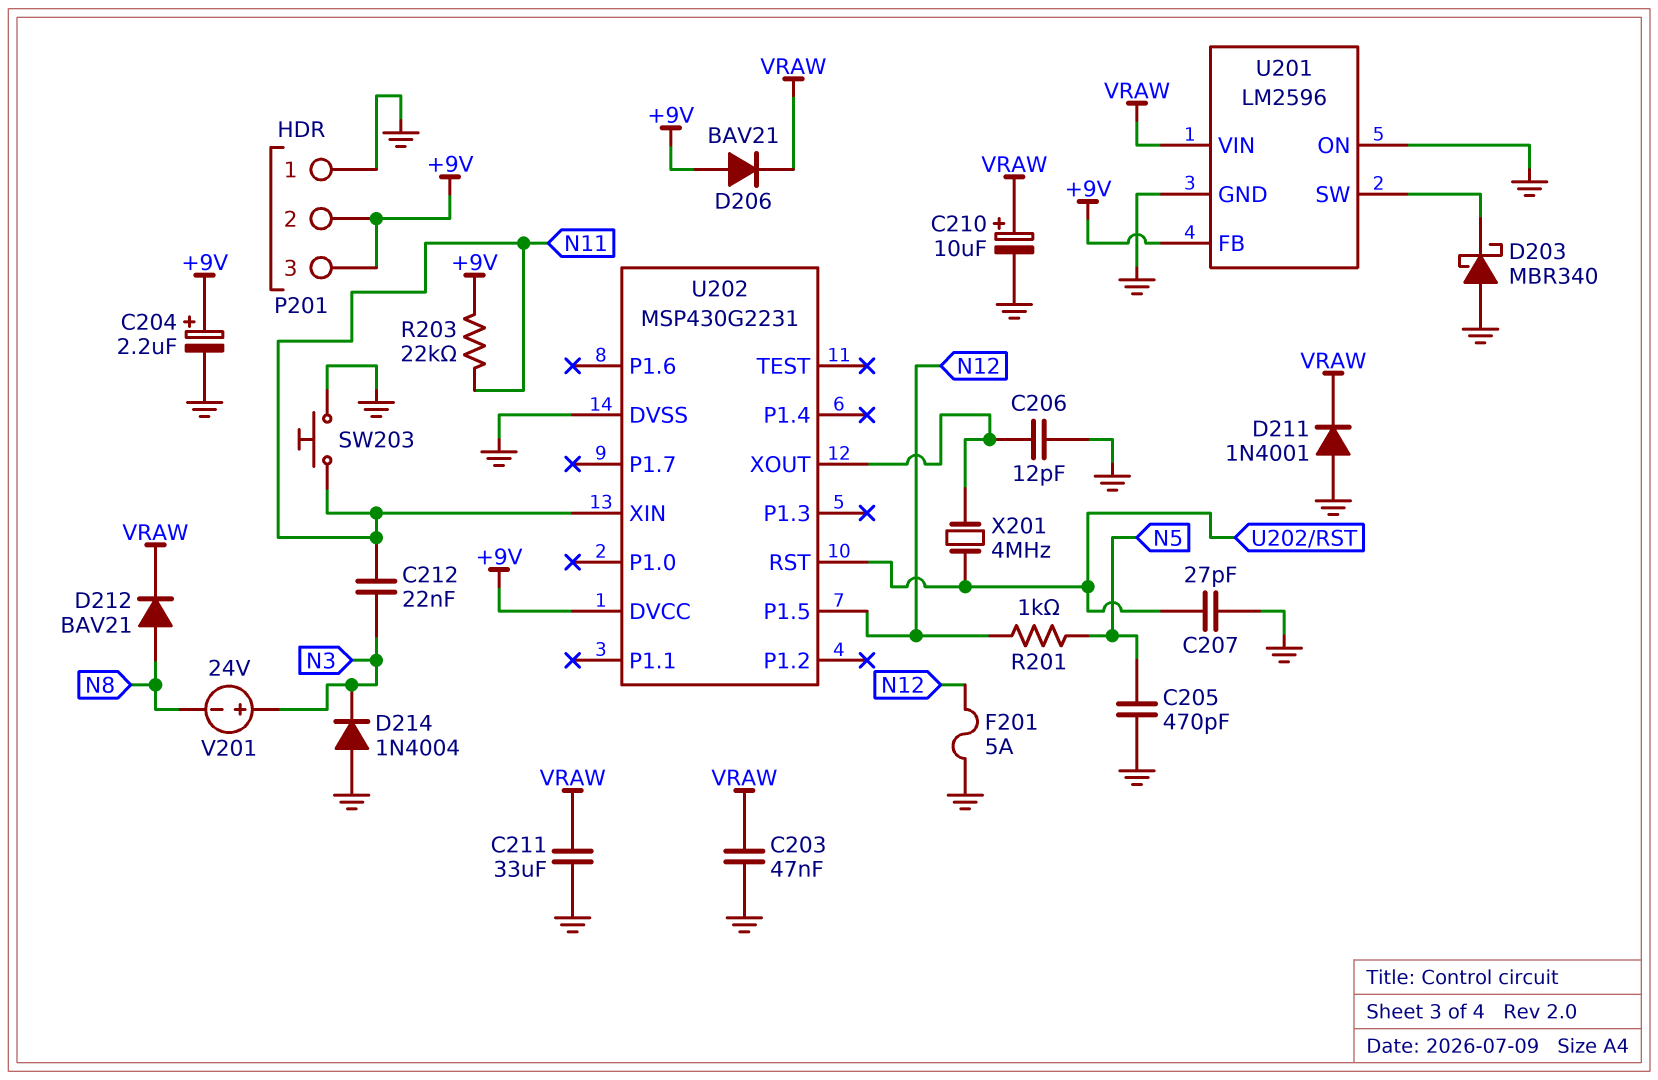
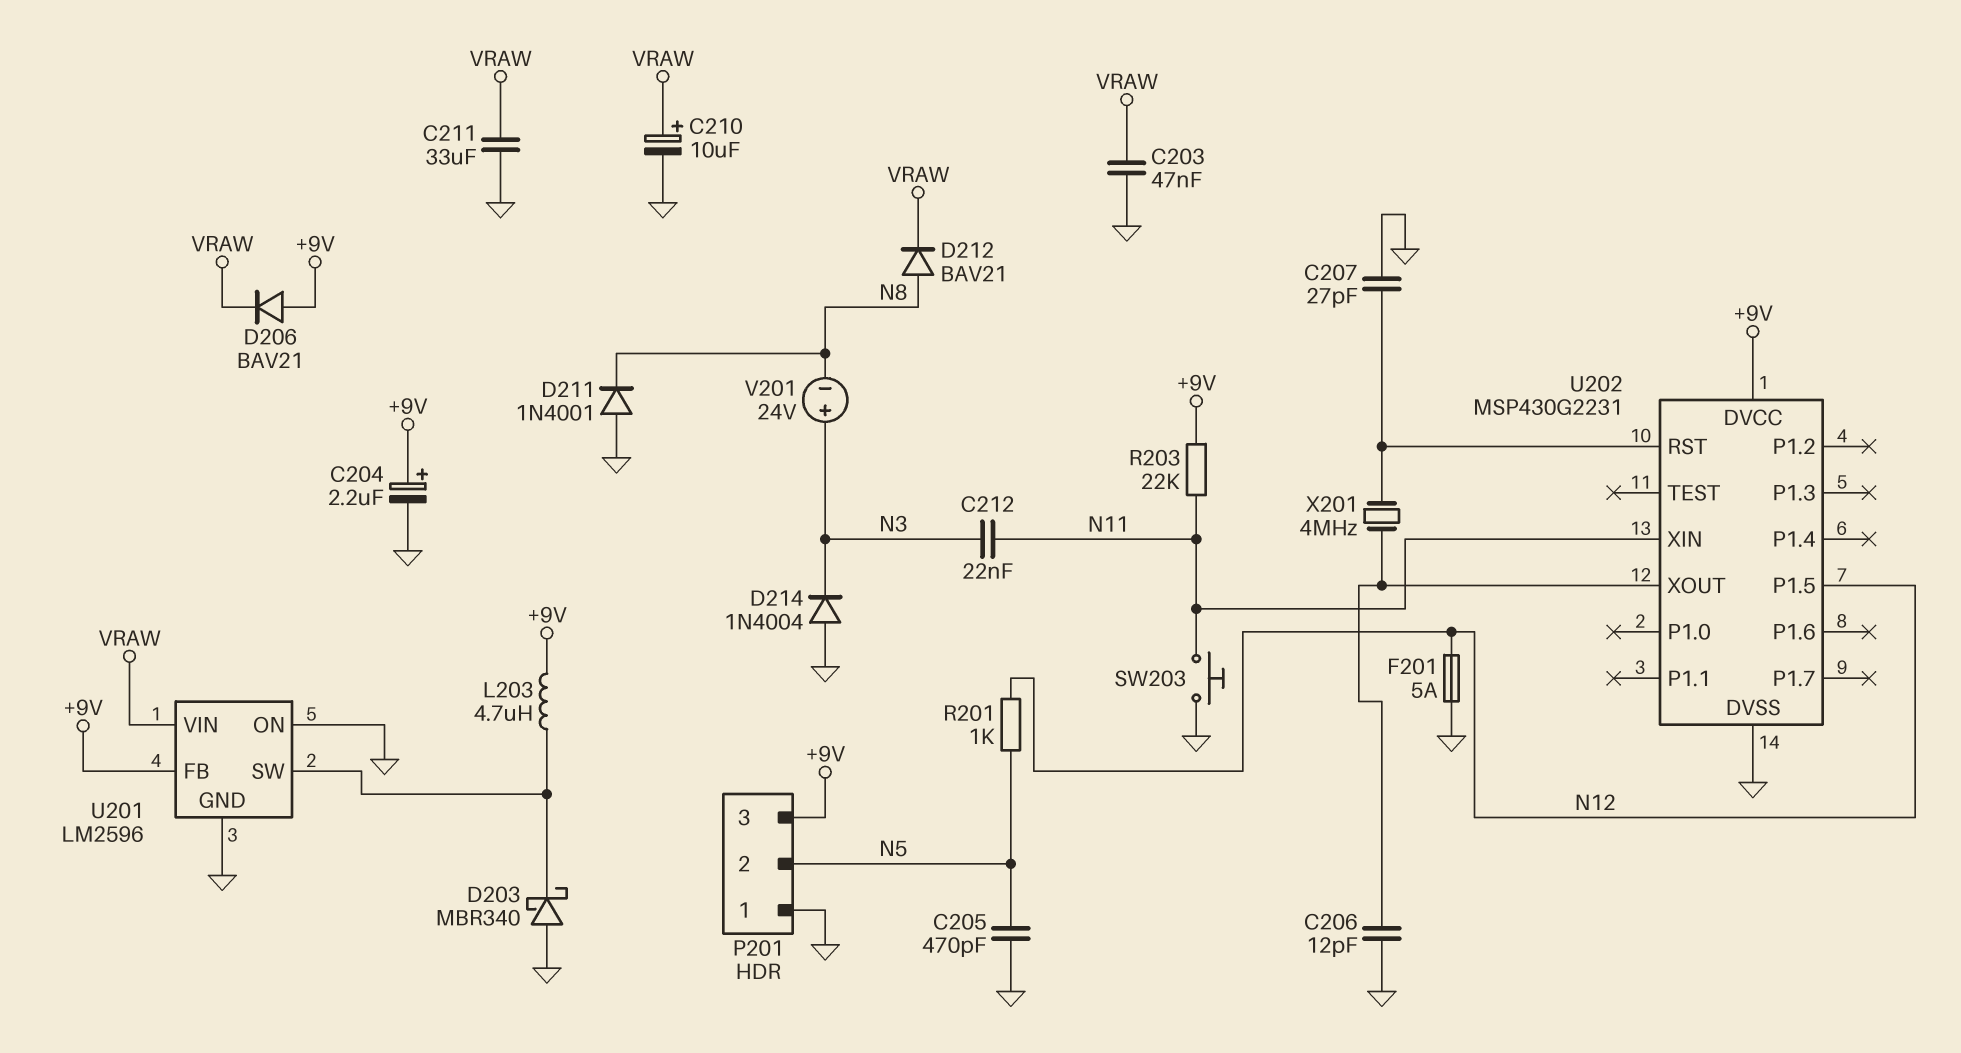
D211: diode 1N4001 (A GND, K VRAW) -> diode 1N4001 (A GND, K N8)
L203: none -> 4.7uH (+9V, U201/SW)
P201 pin 2: +9V -> N5

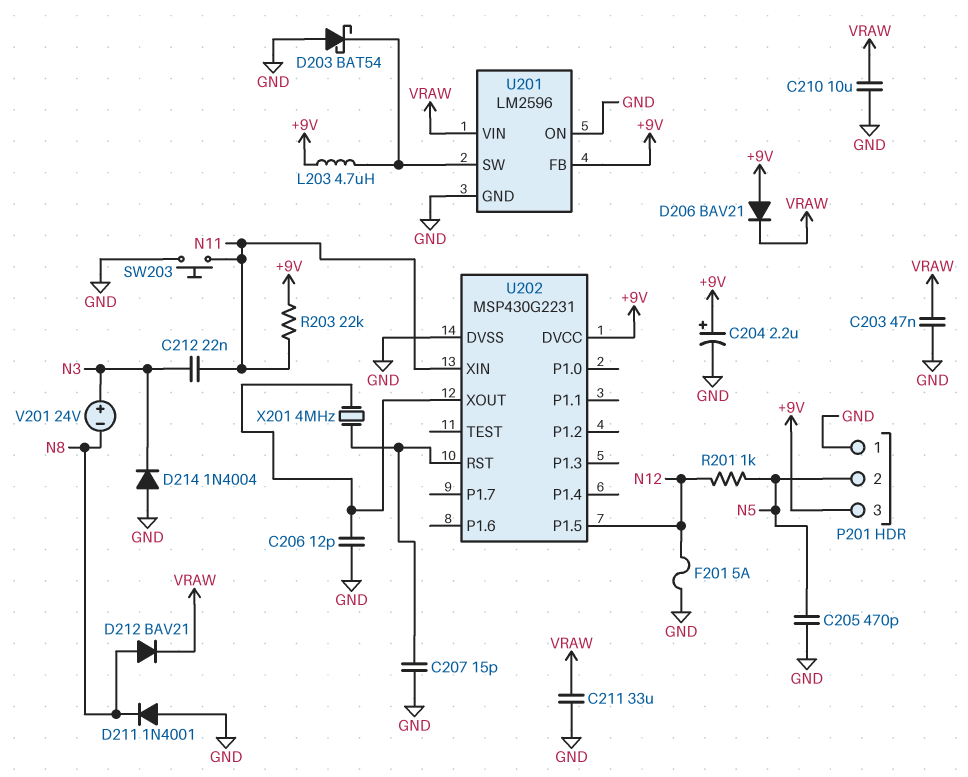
C207: 27pF (GND, U202/RST) -> 15pF (GND, U202/RST)
C210: 10uF (plus VRAW, minus GND) -> 10uF (GND, VRAW)
D203: schottky MBR340 (A GND, K U201/SW) -> schottky BAT54 (A GND, K U201/SW)

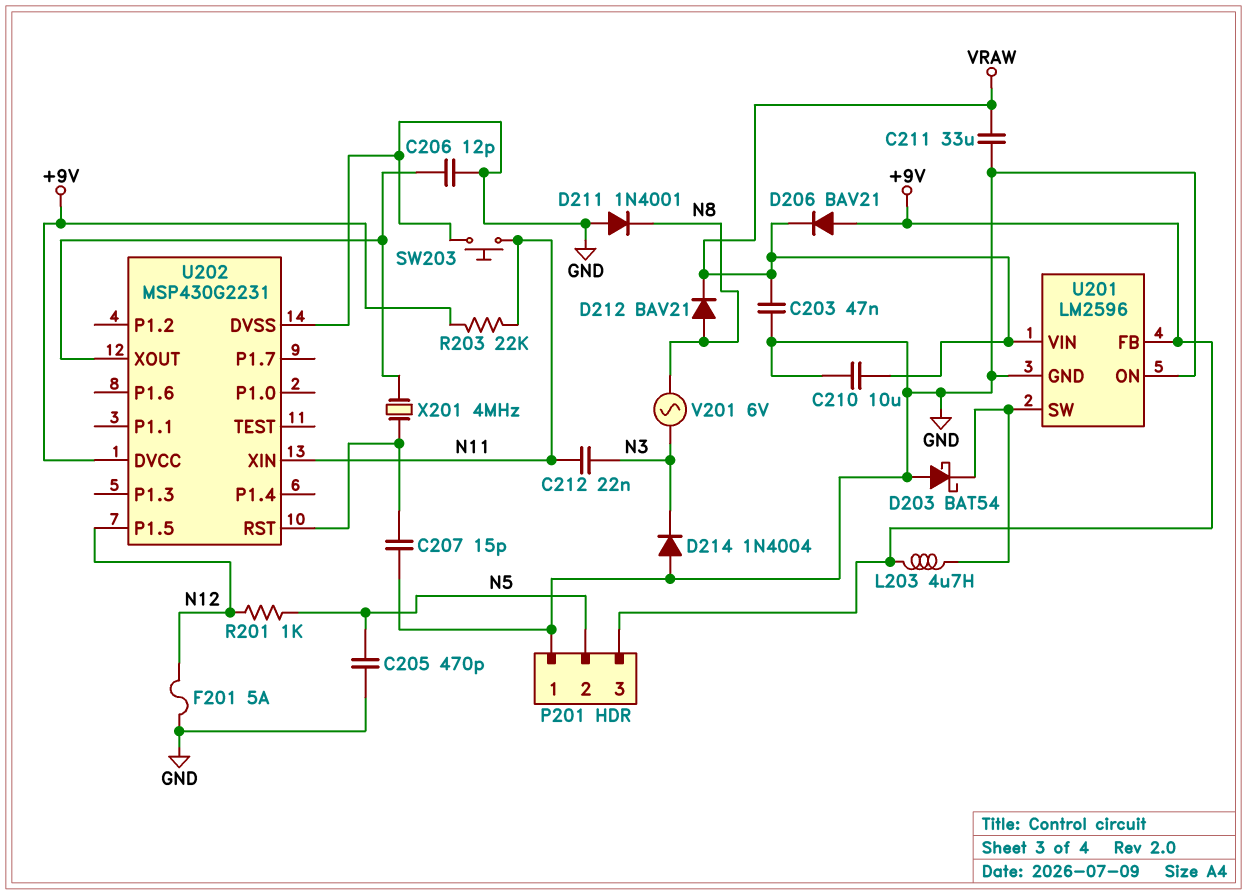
C204: 2.2uF (plus +9V, minus GND) -> none
V201: 24V (plus N3, minus N8) -> AC 6V (N3, N8)

